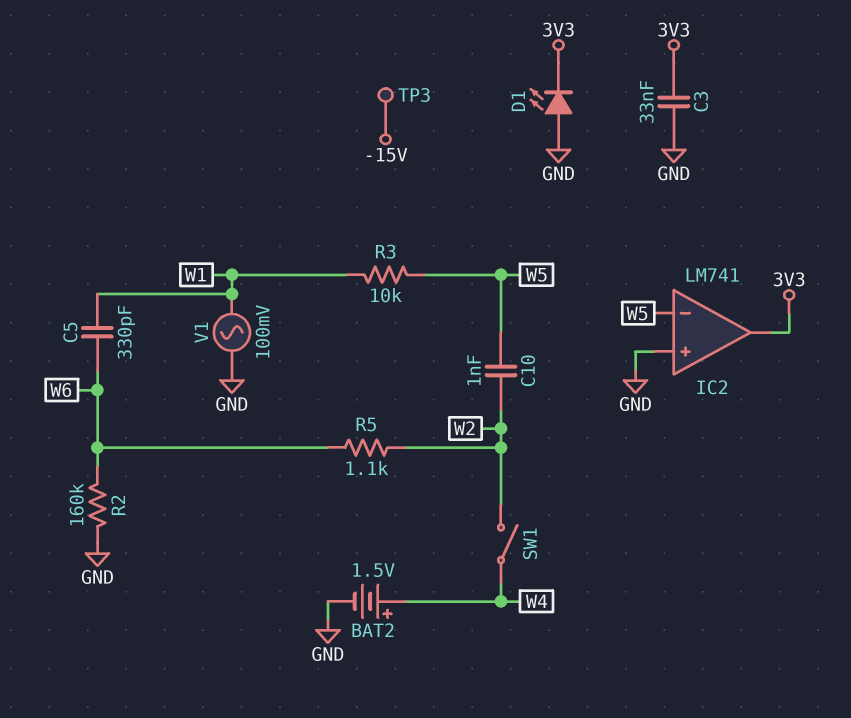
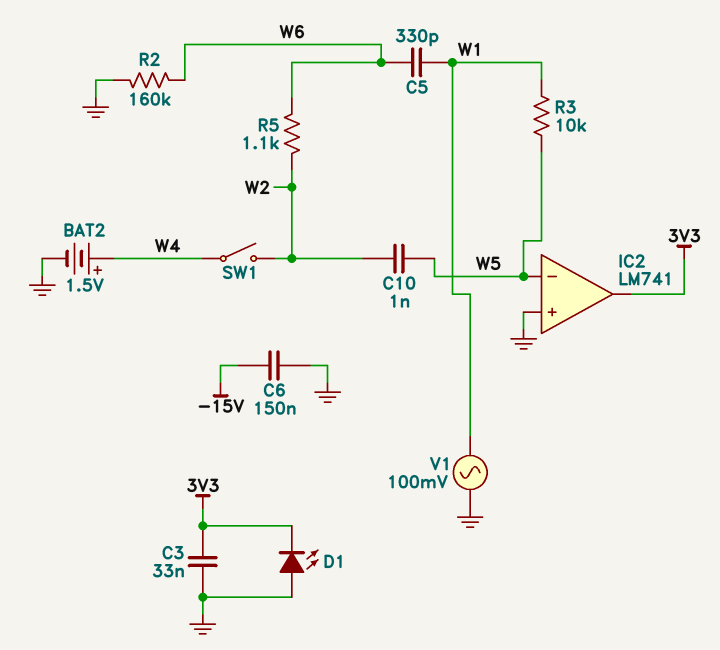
C6: none -> 150nF (-15V, GND)
TP3: test point (-15V) -> none

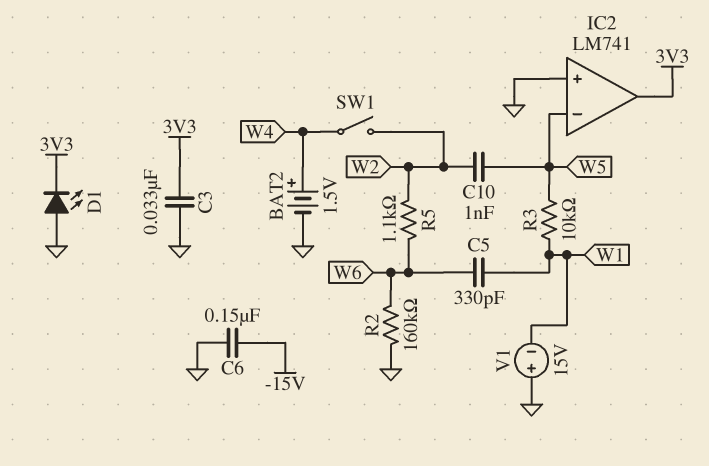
V1: AC 100mV (GND, W1) -> 15V (plus GND, minus W1)

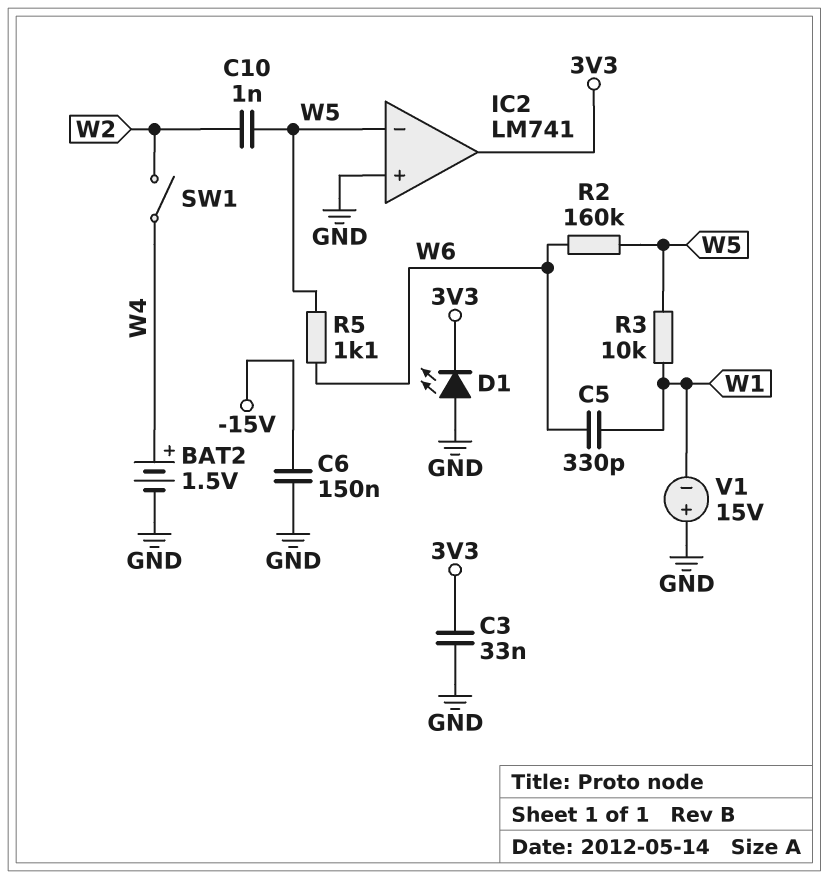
R2: 160k (GND, W6) -> 160k (W5, W6)
R5: 1.1k (W2, W6) -> 1.1k (W5, W6)

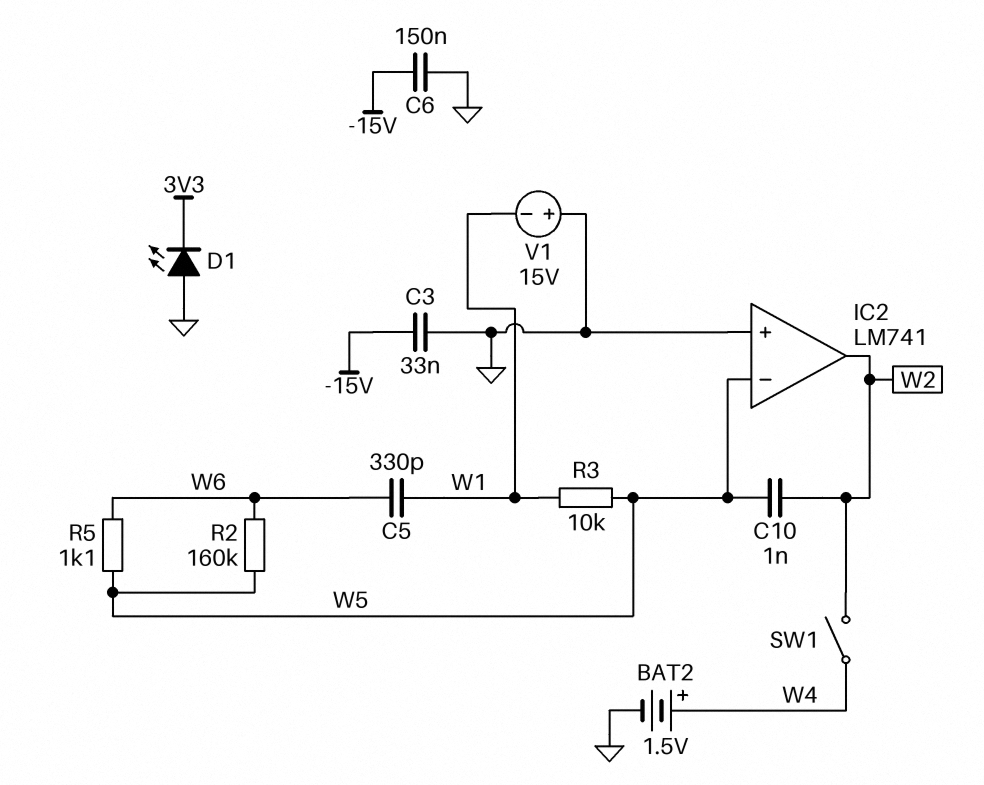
C3: 33nF (3V3, GND) -> 33nF (-15V, GND)
IC2 pin out: 3V3 -> W2

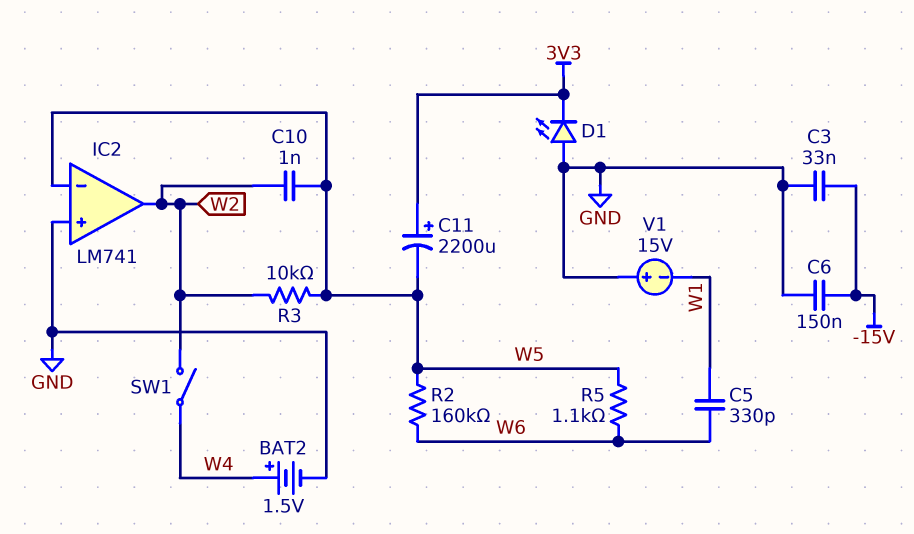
C11: none -> 2200uF (plus 3V3, minus W5)
R3: 10k (W1, W5) -> 10k (W2, W5)

